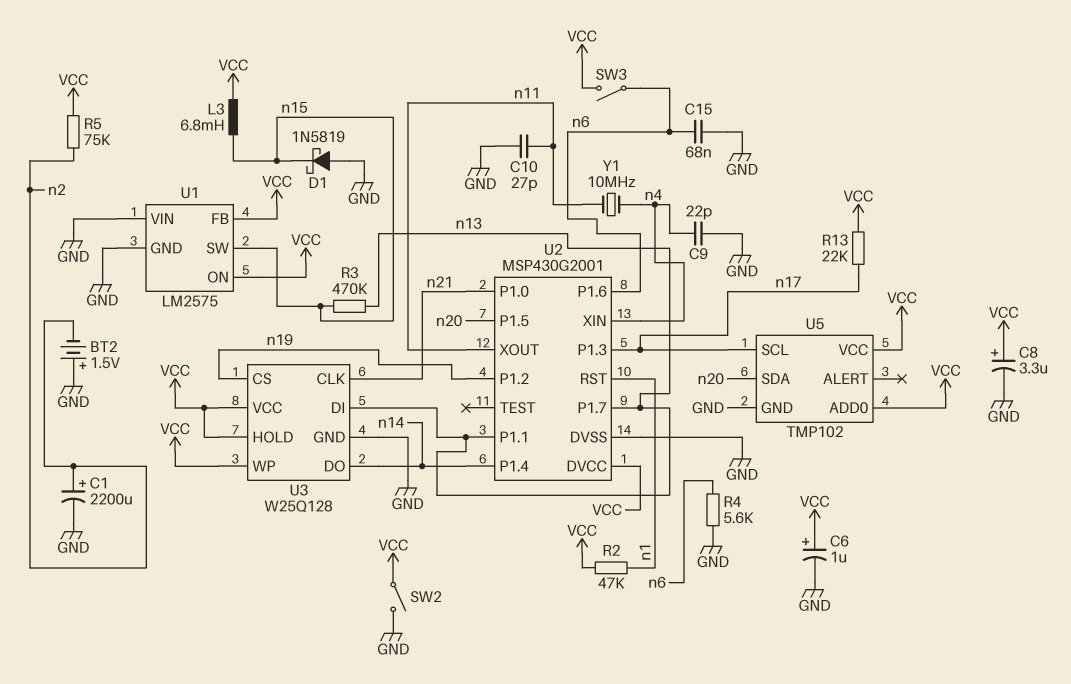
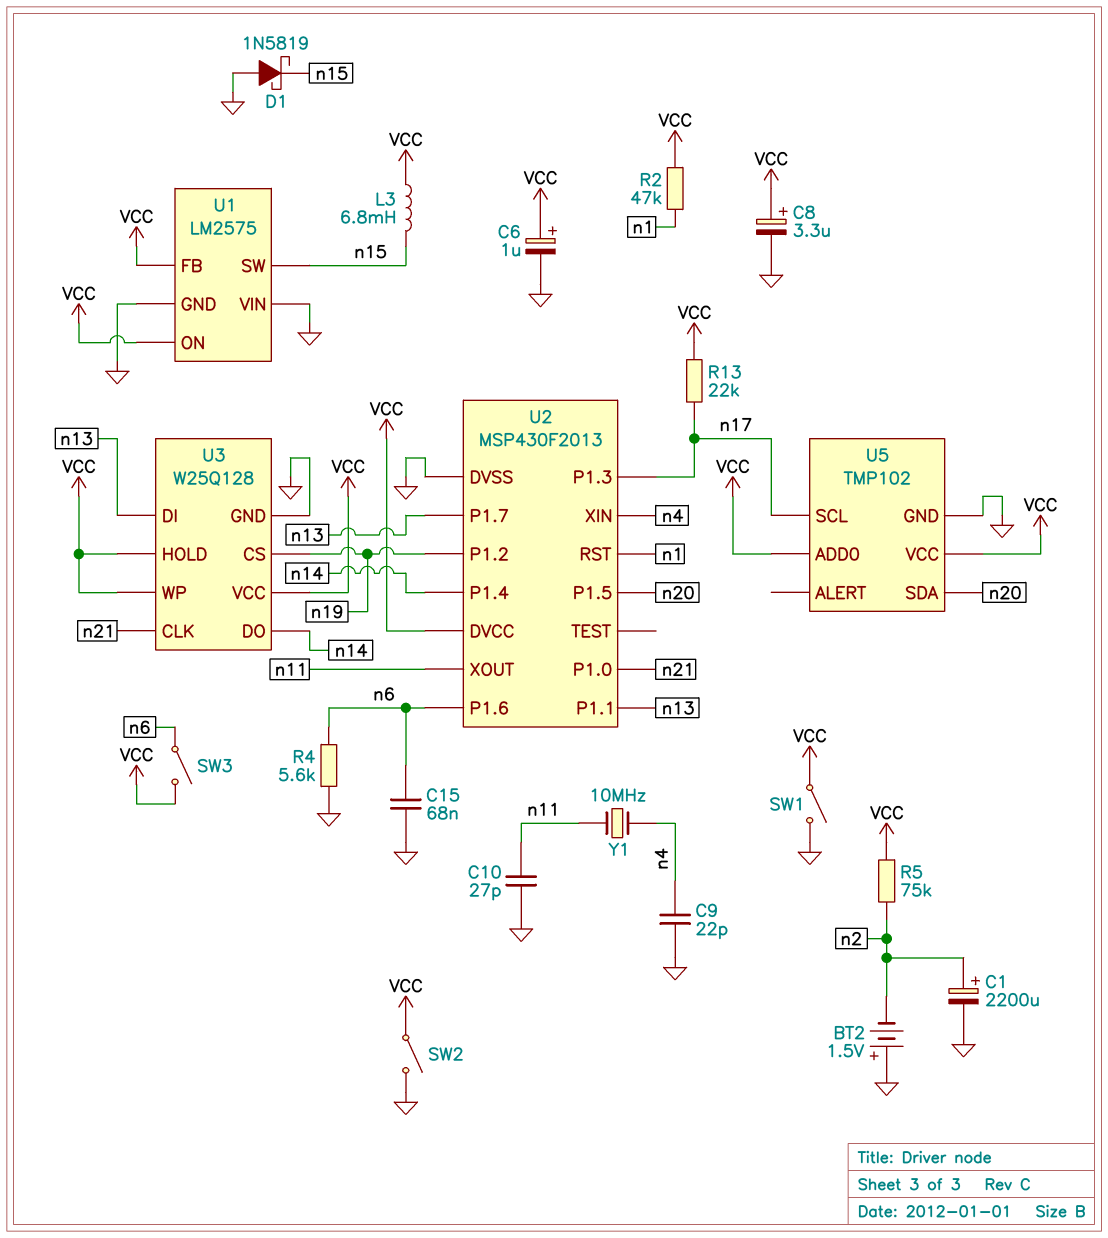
R3: 470k (n13, n15) -> none
SW1: none -> switch (GND, VCC)
U2: MSP430G2001 -> MSP430F2013

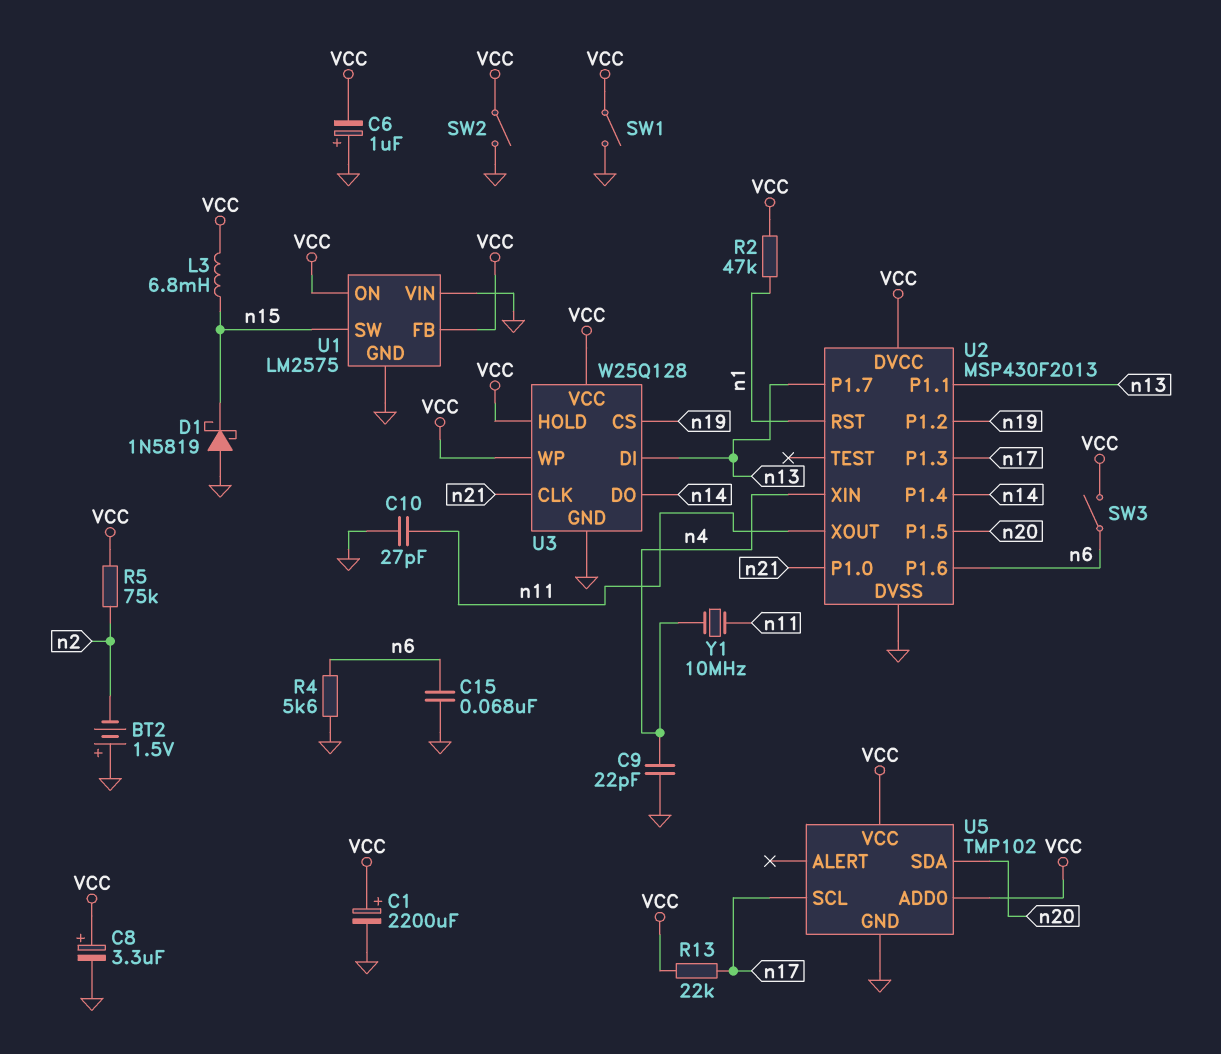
C1: 2200uF (plus n2, minus GND) -> 2200uF (plus VCC, minus GND)
C6: 1uF (plus VCC, minus GND) -> 1uF (plus GND, minus VCC)

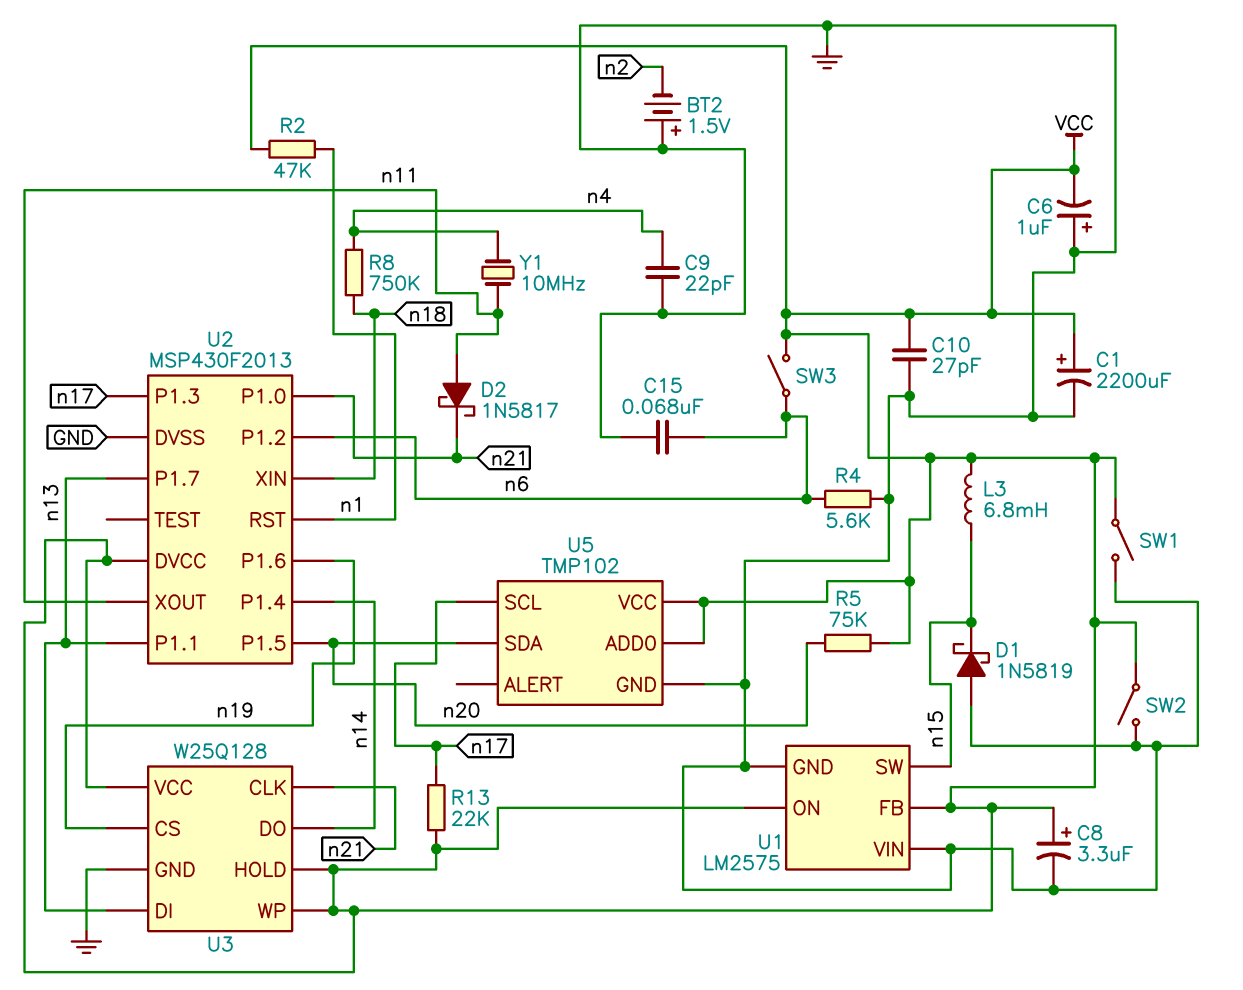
C10: 27pF (GND, n11) -> 27pF (GND, VCC)
D2: none -> schottky 1N5817 (A n11, K n21)
R5: 75k (VCC, n2) -> 75k (VCC, n20)
R8: none -> 750k (n4, n18)
U2 pin P1.2: n19 -> n6
U2 pin P1.6: n6 -> n19
U2 pin XIN: n4 -> n18

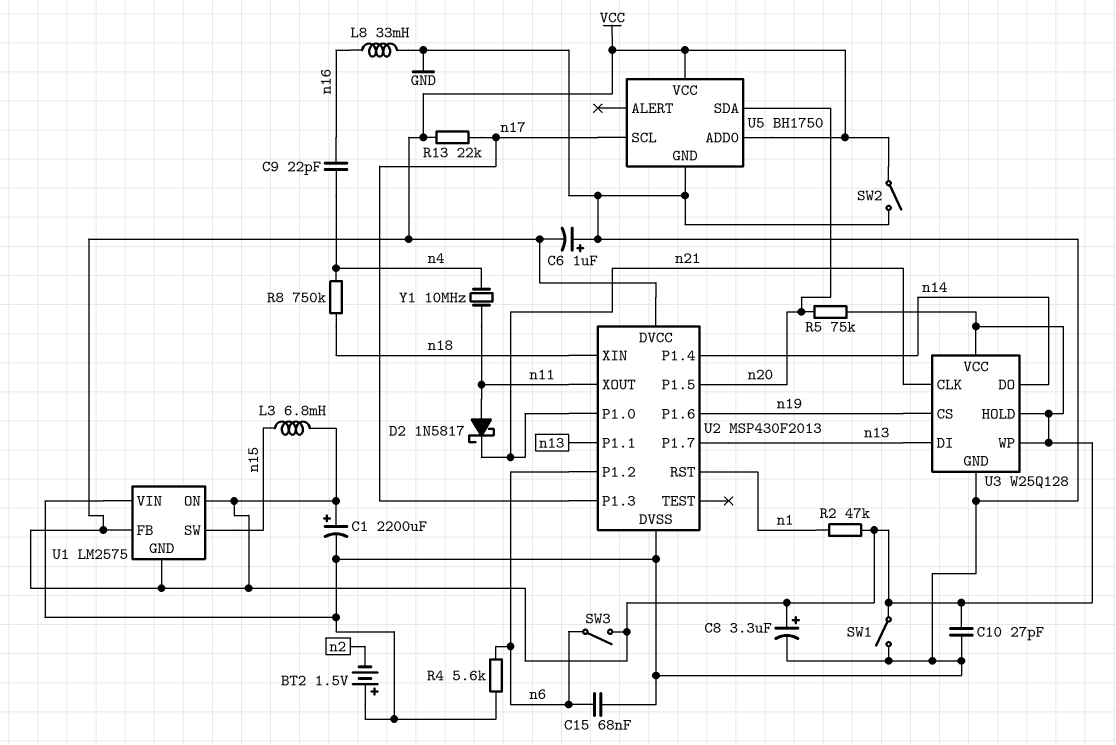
C9: 22pF (GND, n4) -> 22pF (n4, n16)
D1: schottky 1N5819 (A GND, K n15) -> none
L8: none -> 33mH (GND, n16)
U1 pin GND: GND -> VCC
U5: TMP102 -> BH1750

